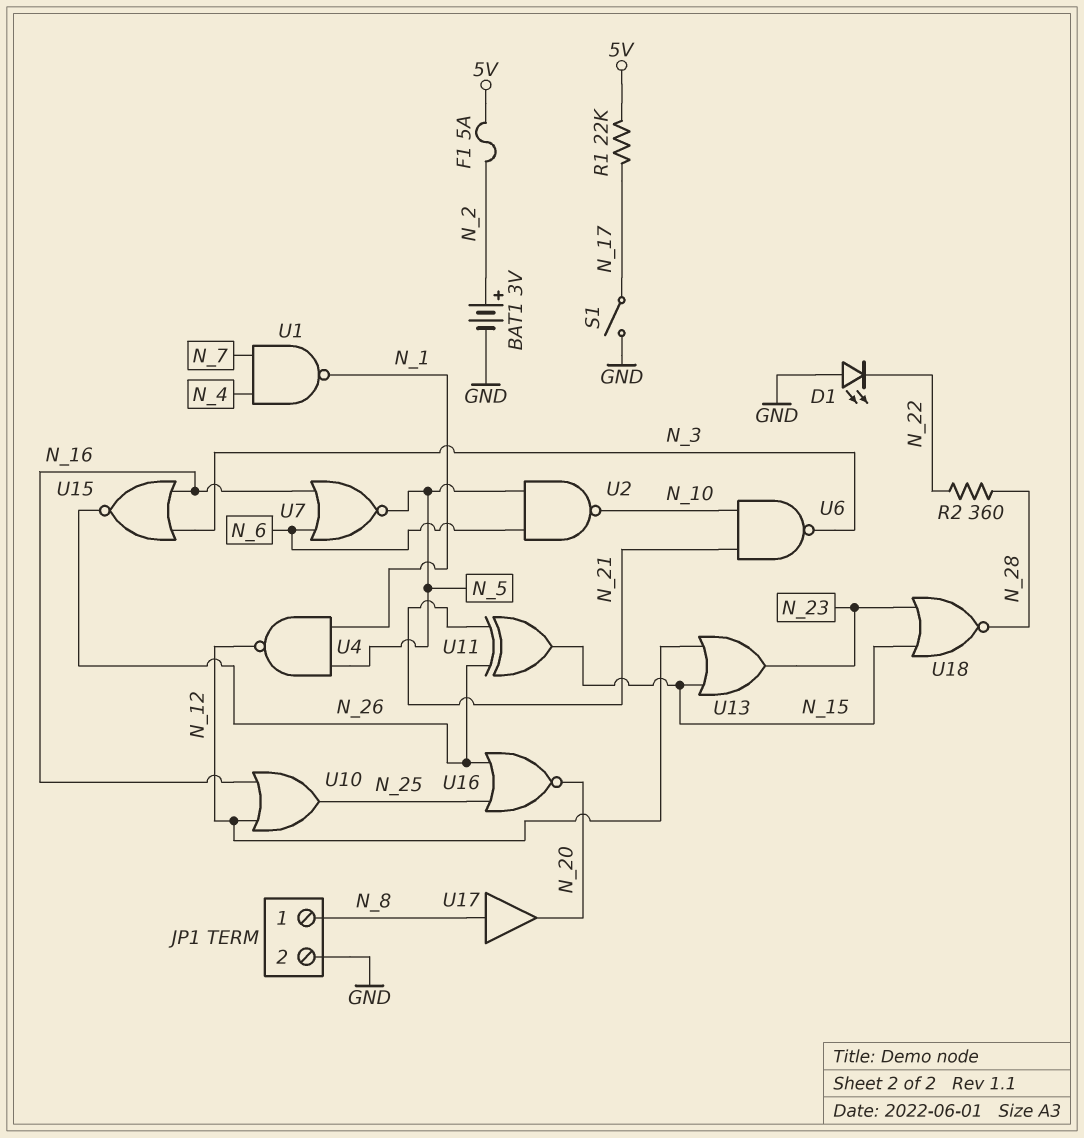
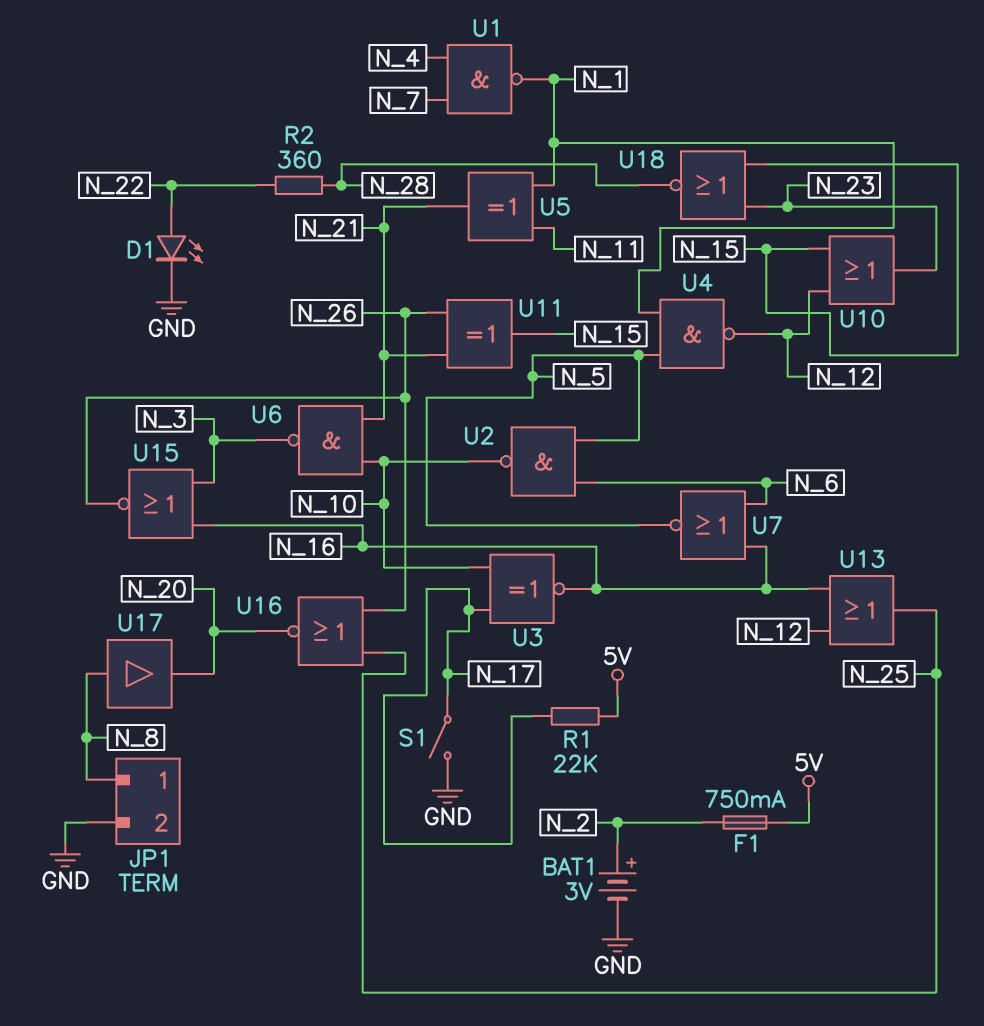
D1: LED (A GND, K N_22) -> LED (A N_22, K GND)
F1: 5A (5V, N_2) -> 750mA (5V, N_2)
U3: none -> XNOR (in N_10, in N_17, out N_16)
U5: none -> XOR (in N_1, in N_11, out N_21)
U10: OR (in N_12, in N_16, out N_25) -> OR (in N_12, in N_15, out N_23)
U13: OR (in N_12, in N_15, out N_23) -> OR (in N_12, in N_16, out N_25)

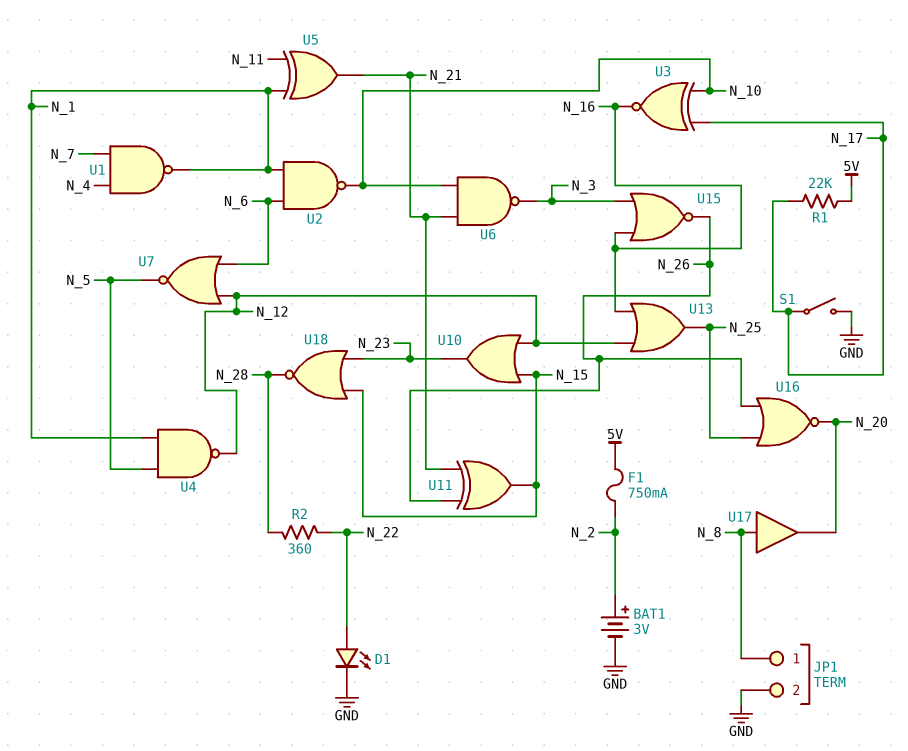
U2: NAND (in N_5, in N_6, out N_10) -> NAND (in N_1, in N_6, out N_10)
U7: NOR (in N_6, in N_16, out N_5) -> NOR (in N_6, in N_12, out N_5)

